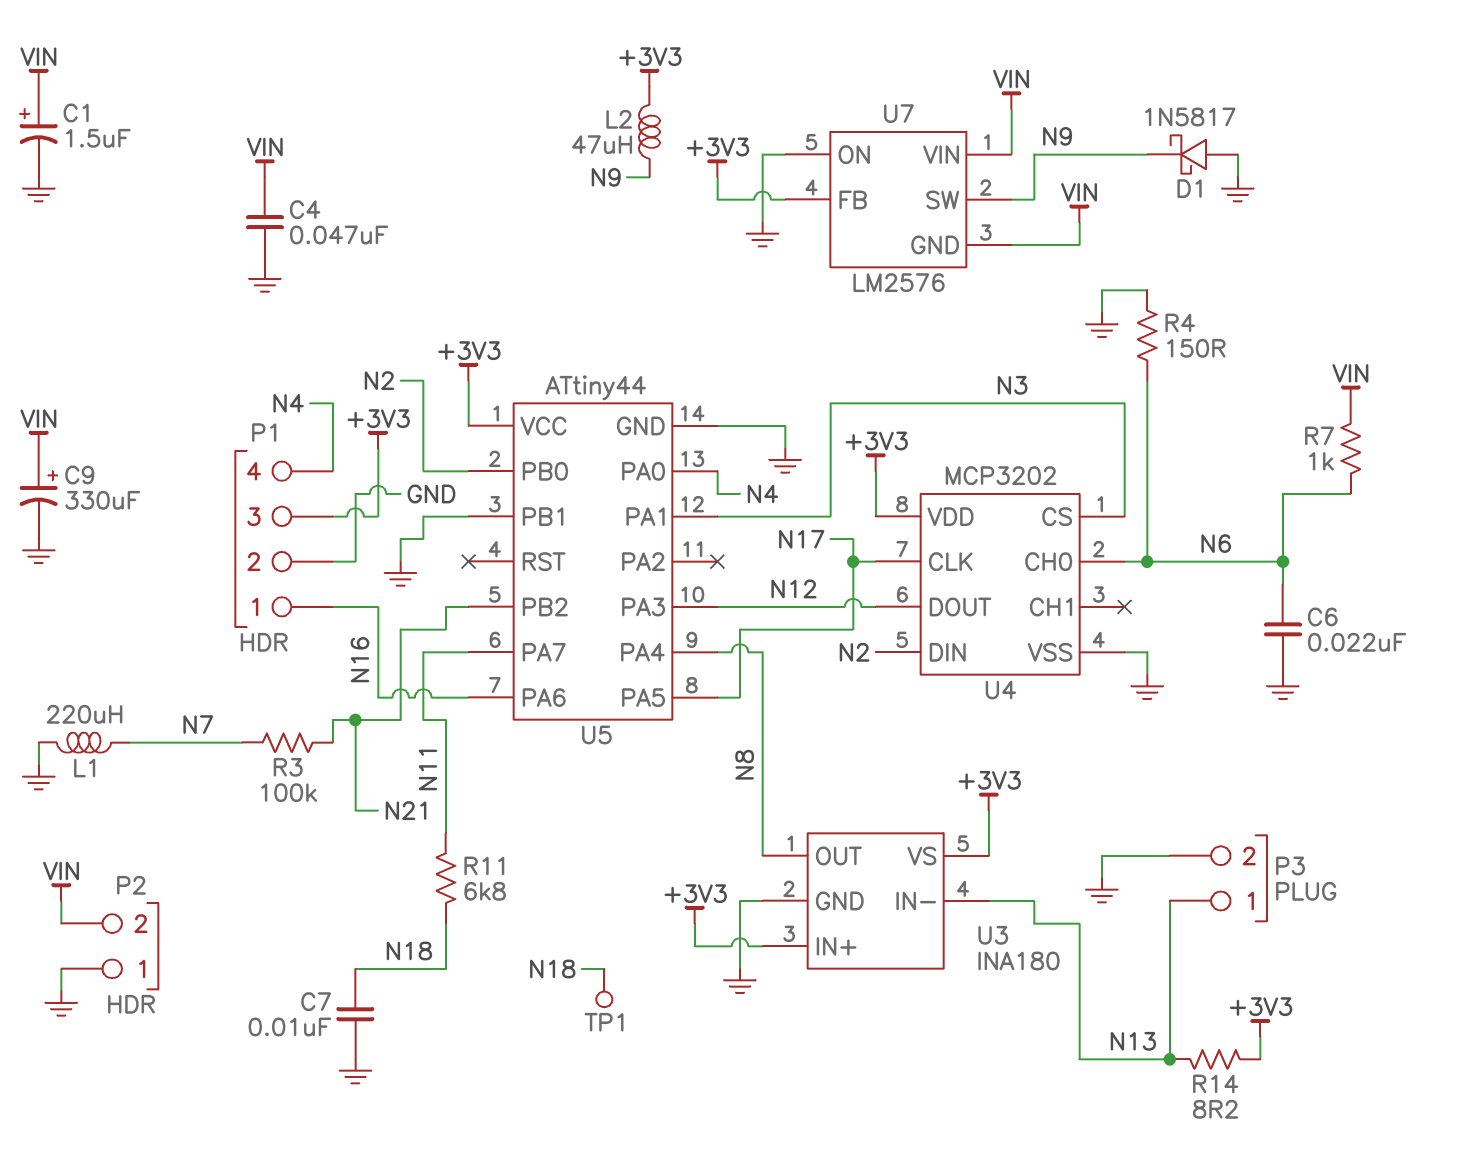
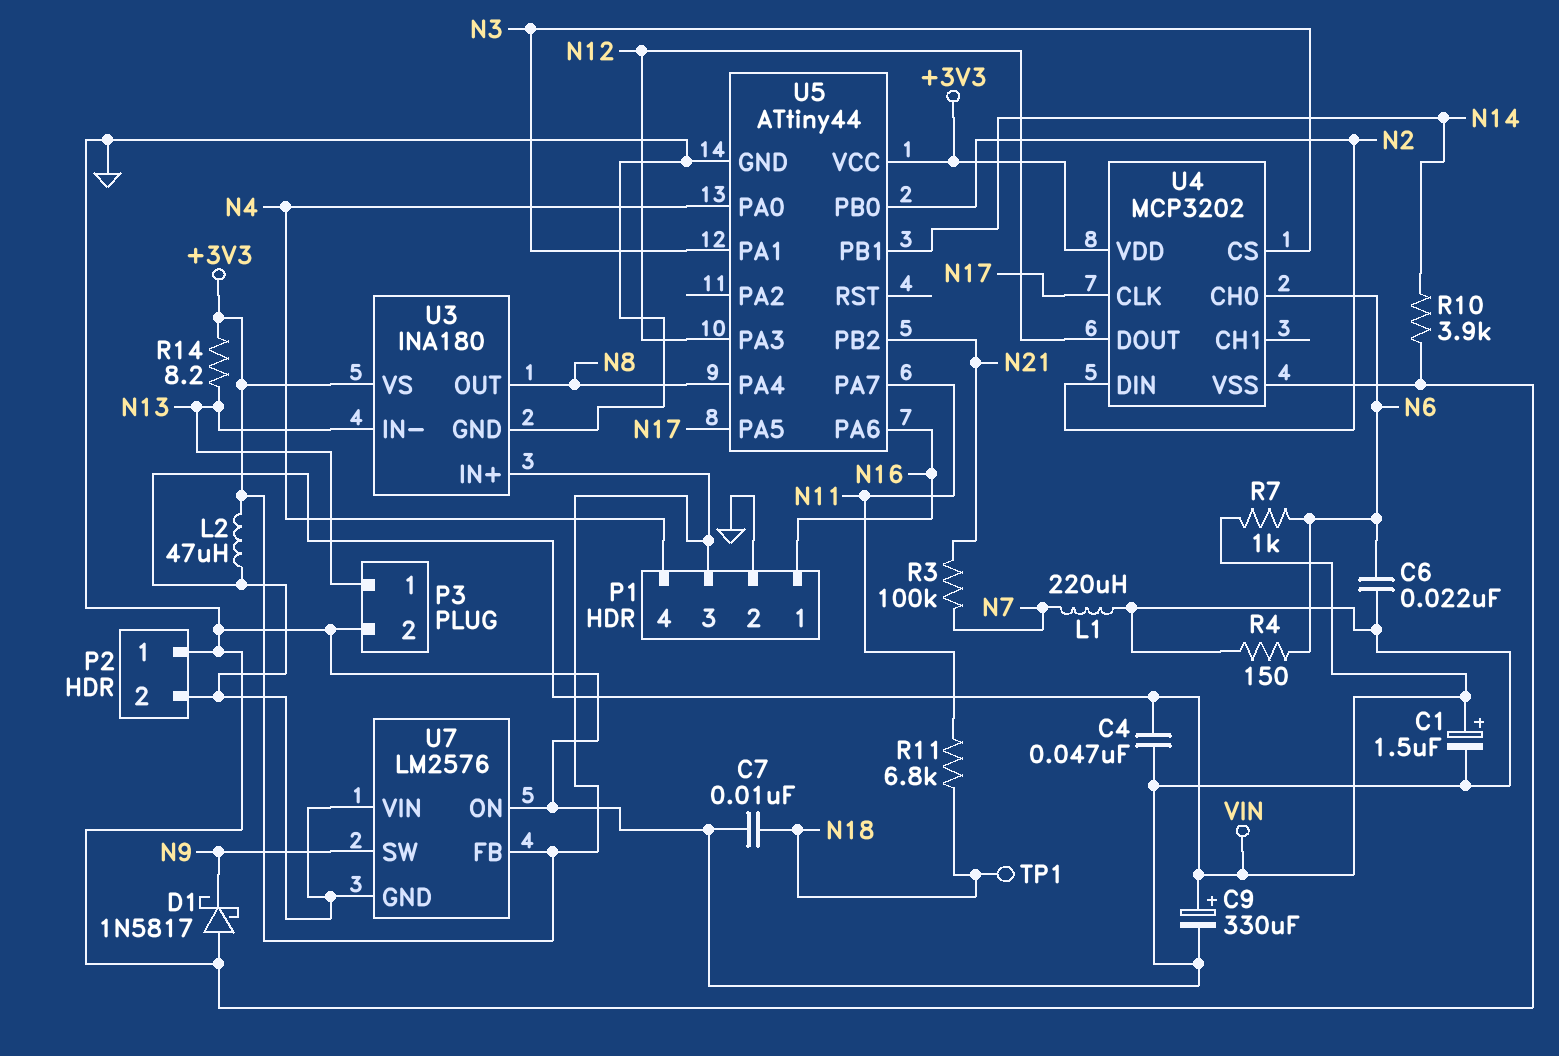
L2: 47uH (+3V3, N9) -> 47uH (+3V3, VIN)
R10: none -> 3.9k (GND, N14)
U5 pin PB1: GND -> N14

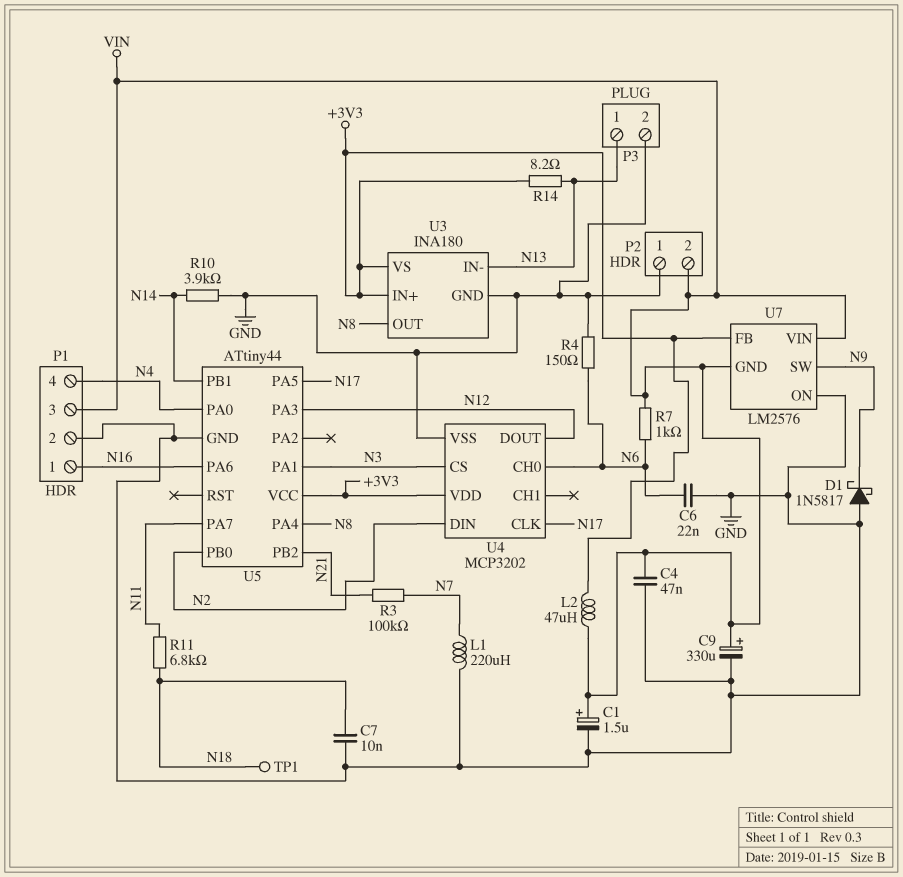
P1 pin 3: +3V3 -> VIN

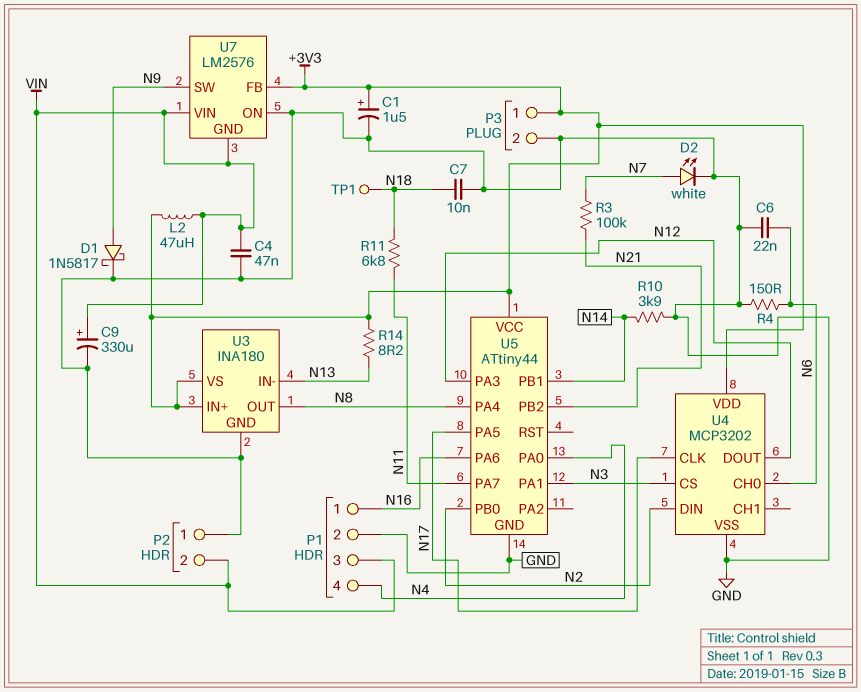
C1: 1.5uF (plus VIN, minus GND) -> 1.5uF (plus +3V3, minus GND)
D1: schottky 1N5817 (A GND, K N9) -> schottky 1N5817 (A N9, K GND)
D2: none -> LED white (A N7, K GND)
L1: 220uH (GND, N7) -> none
P3 pin 1: N13 -> +3V3
R7: 1k (N6, VIN) -> none

